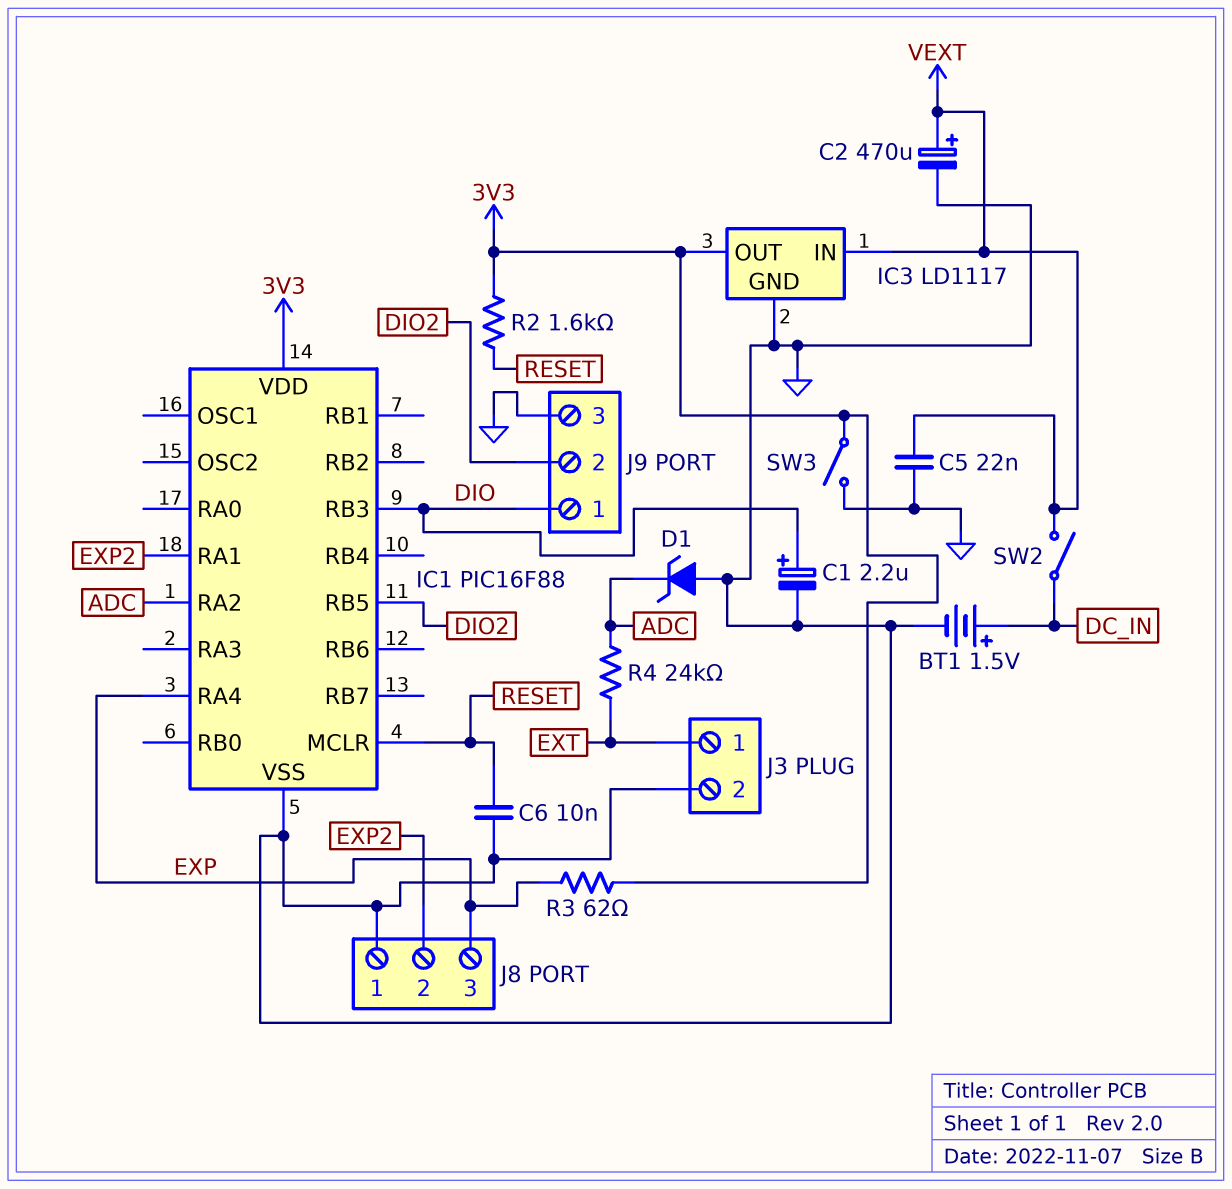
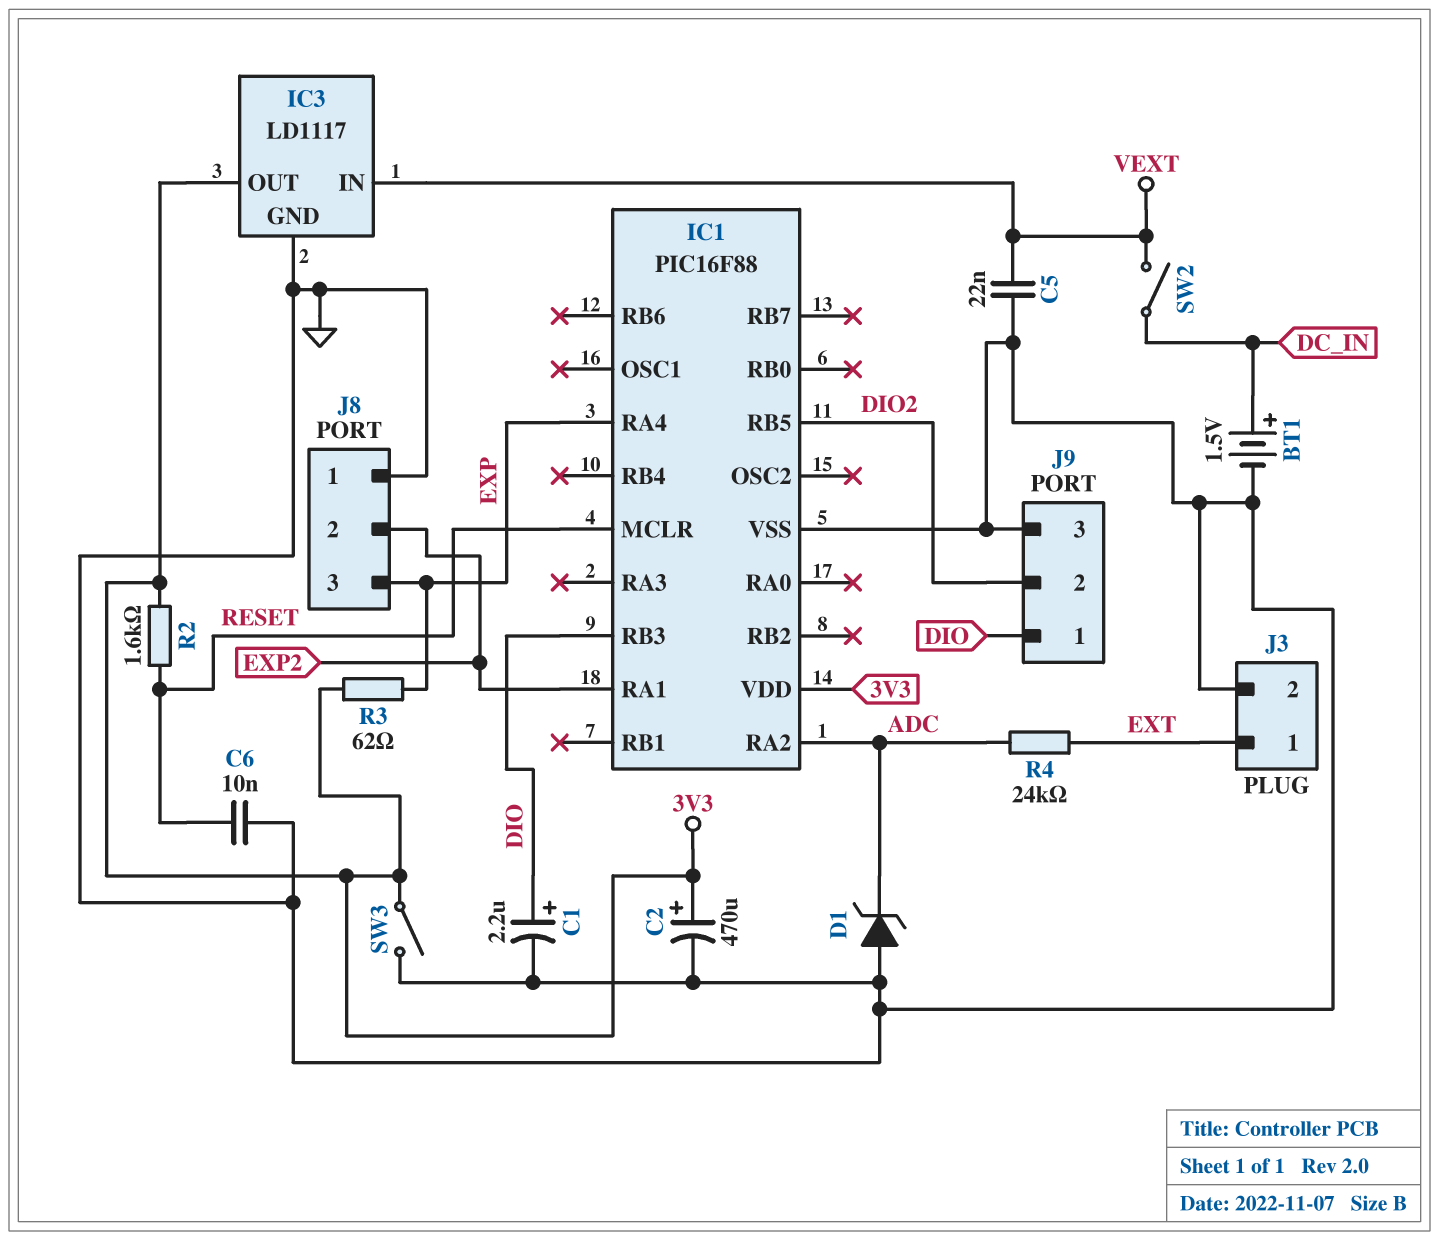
C2: 470uF (plus VEXT, minus GND) -> 470uF (plus 3V3, minus GND)

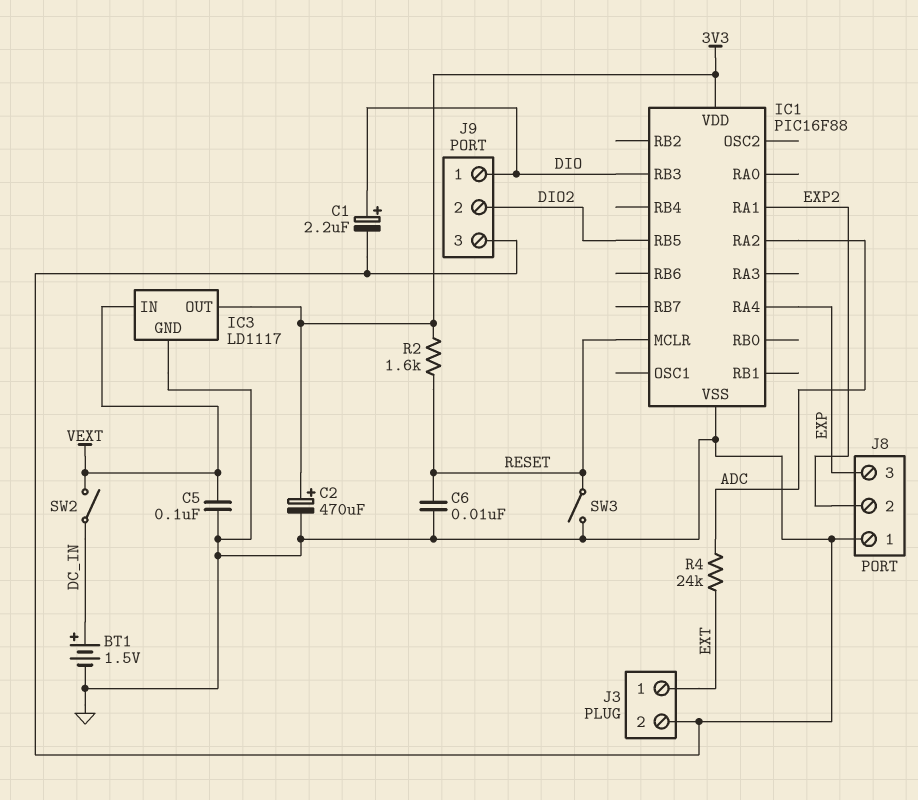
C5: 22nF (GND, VEXT) -> 100nF (GND, VEXT)
D1: zener (A GND, K ADC) -> none
R3: 62 (3V3, EXP) -> none
SW3: switch (3V3, GND) -> switch (GND, RESET)

